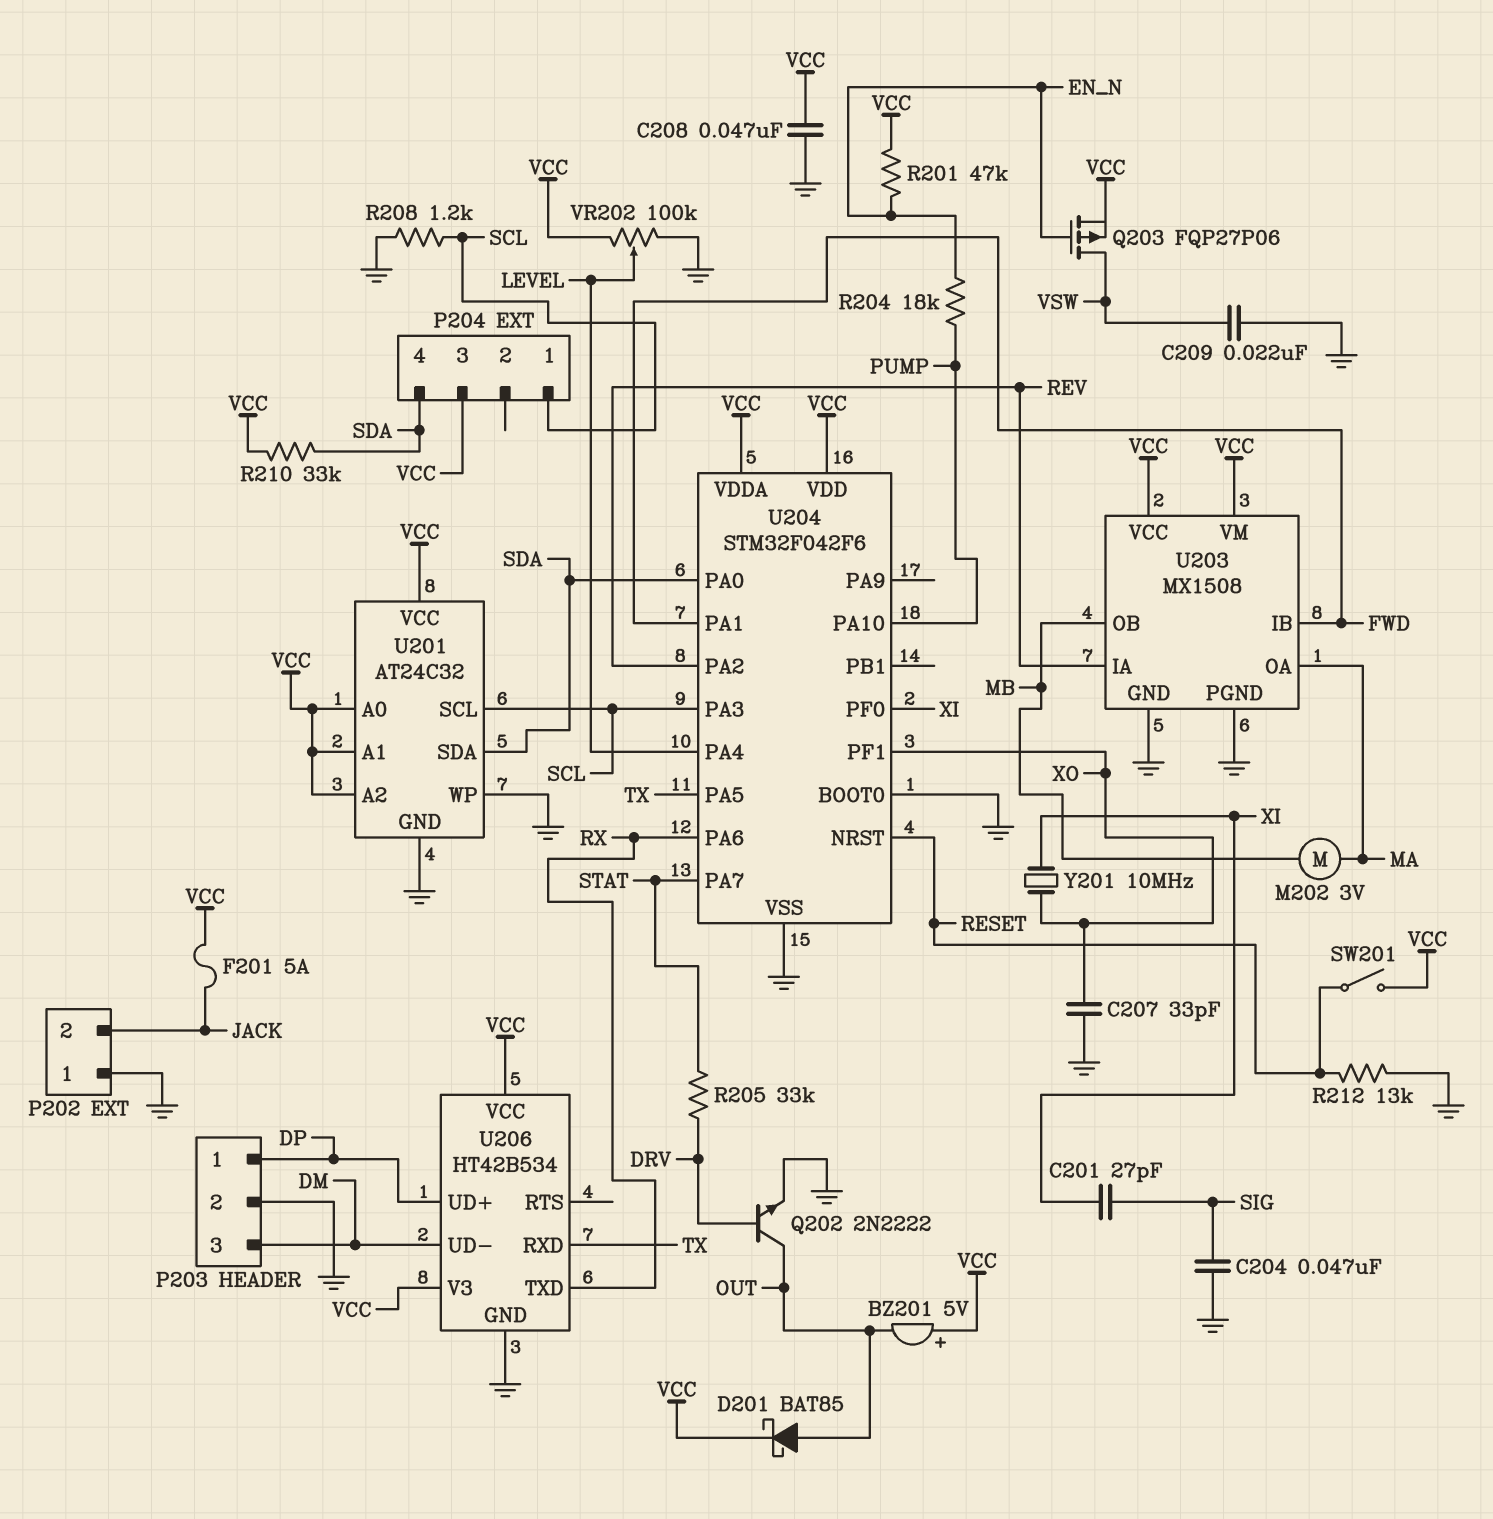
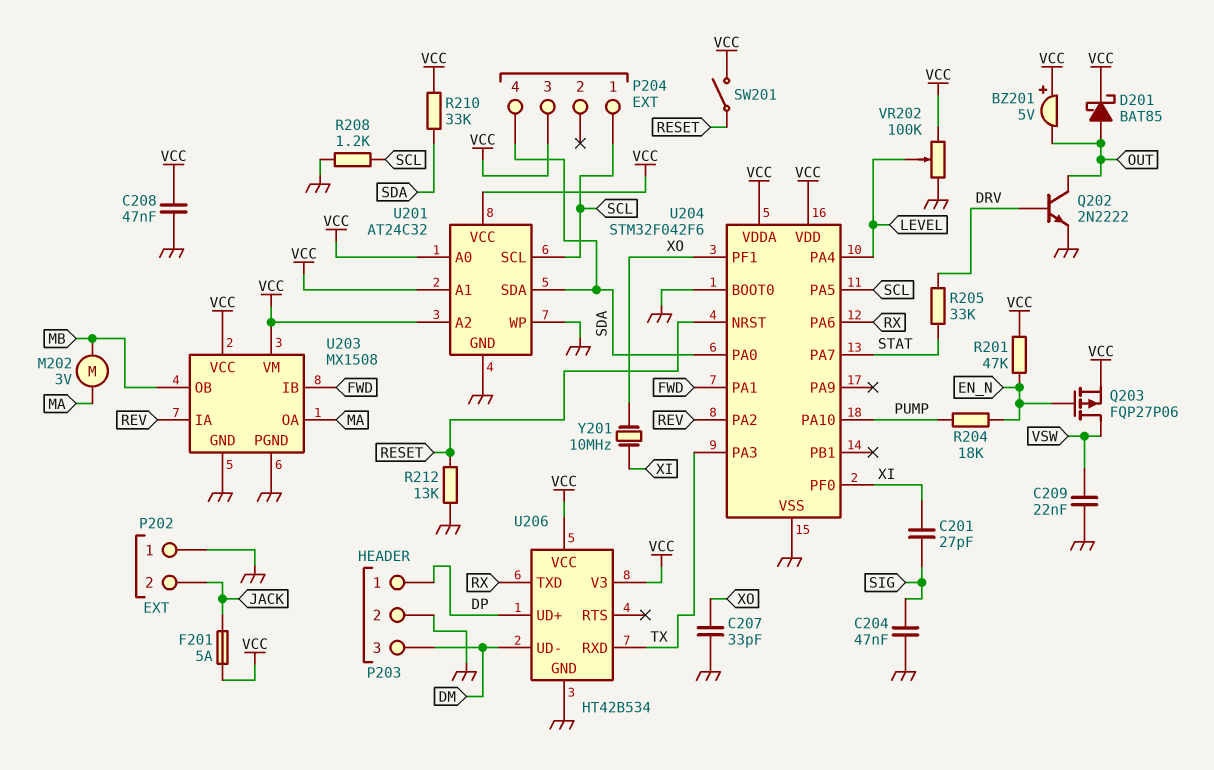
U204 pin PA3: SCL -> TX
U204 pin PA5: TX -> SCL

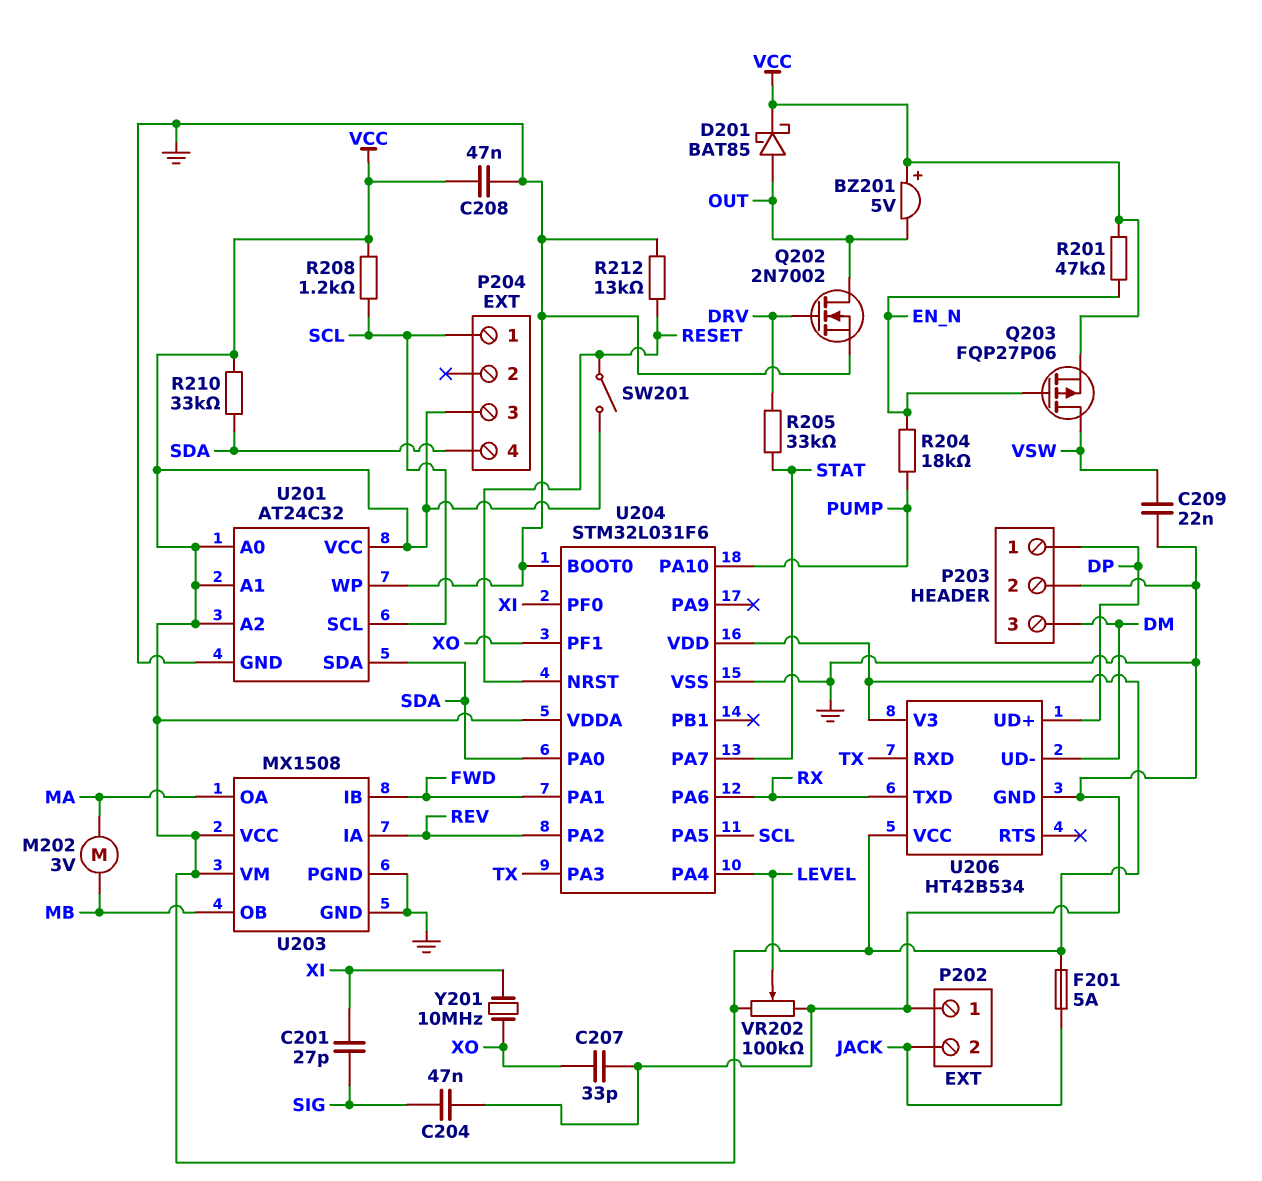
Q202: NPN 2N2222 (B DRV, C OUT, E GND) -> NMOS 2N7002 (G DRV, D OUT, S GND)
R208: 1.2k (GND, SCL) -> 1.2k (SCL, VCC)
U204: STM32F042F6 -> STM32L031F6

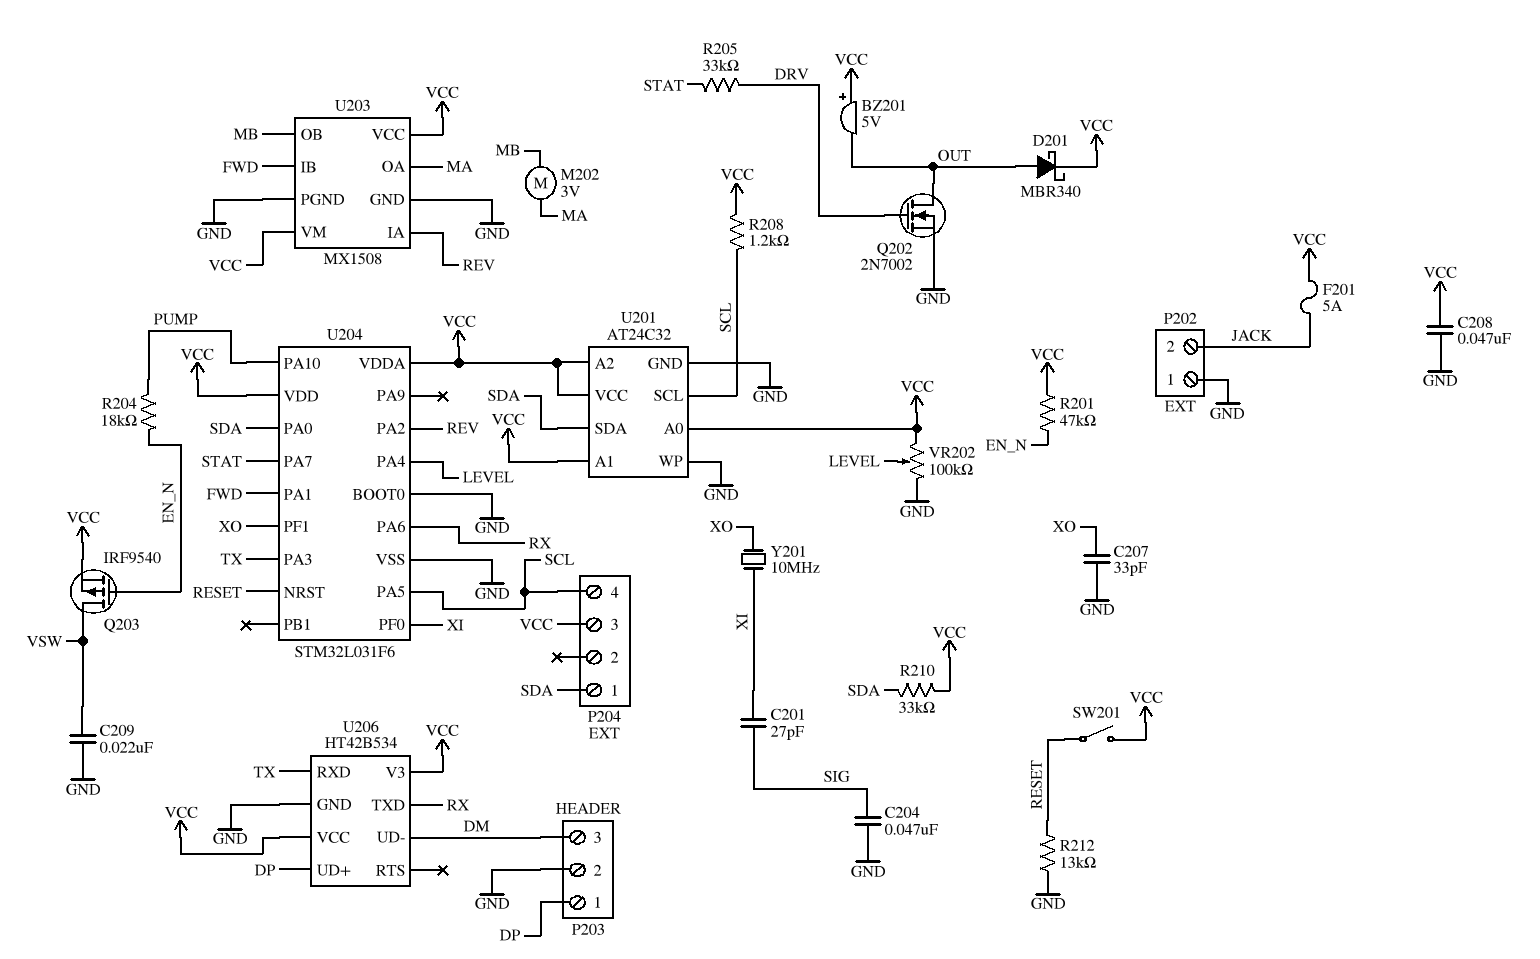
D201: schottky BAT85 (A OUT, K VCC) -> schottky MBR340 (A OUT, K VCC)
P204 pin 1: SCL -> SDA
P204 pin 4: SDA -> SCL
Q203: PMOS FQP27P06 (G EN_N, D VSW, S VCC) -> PMOS IRF9540 (G EN_N, D VSW, S VCC)

